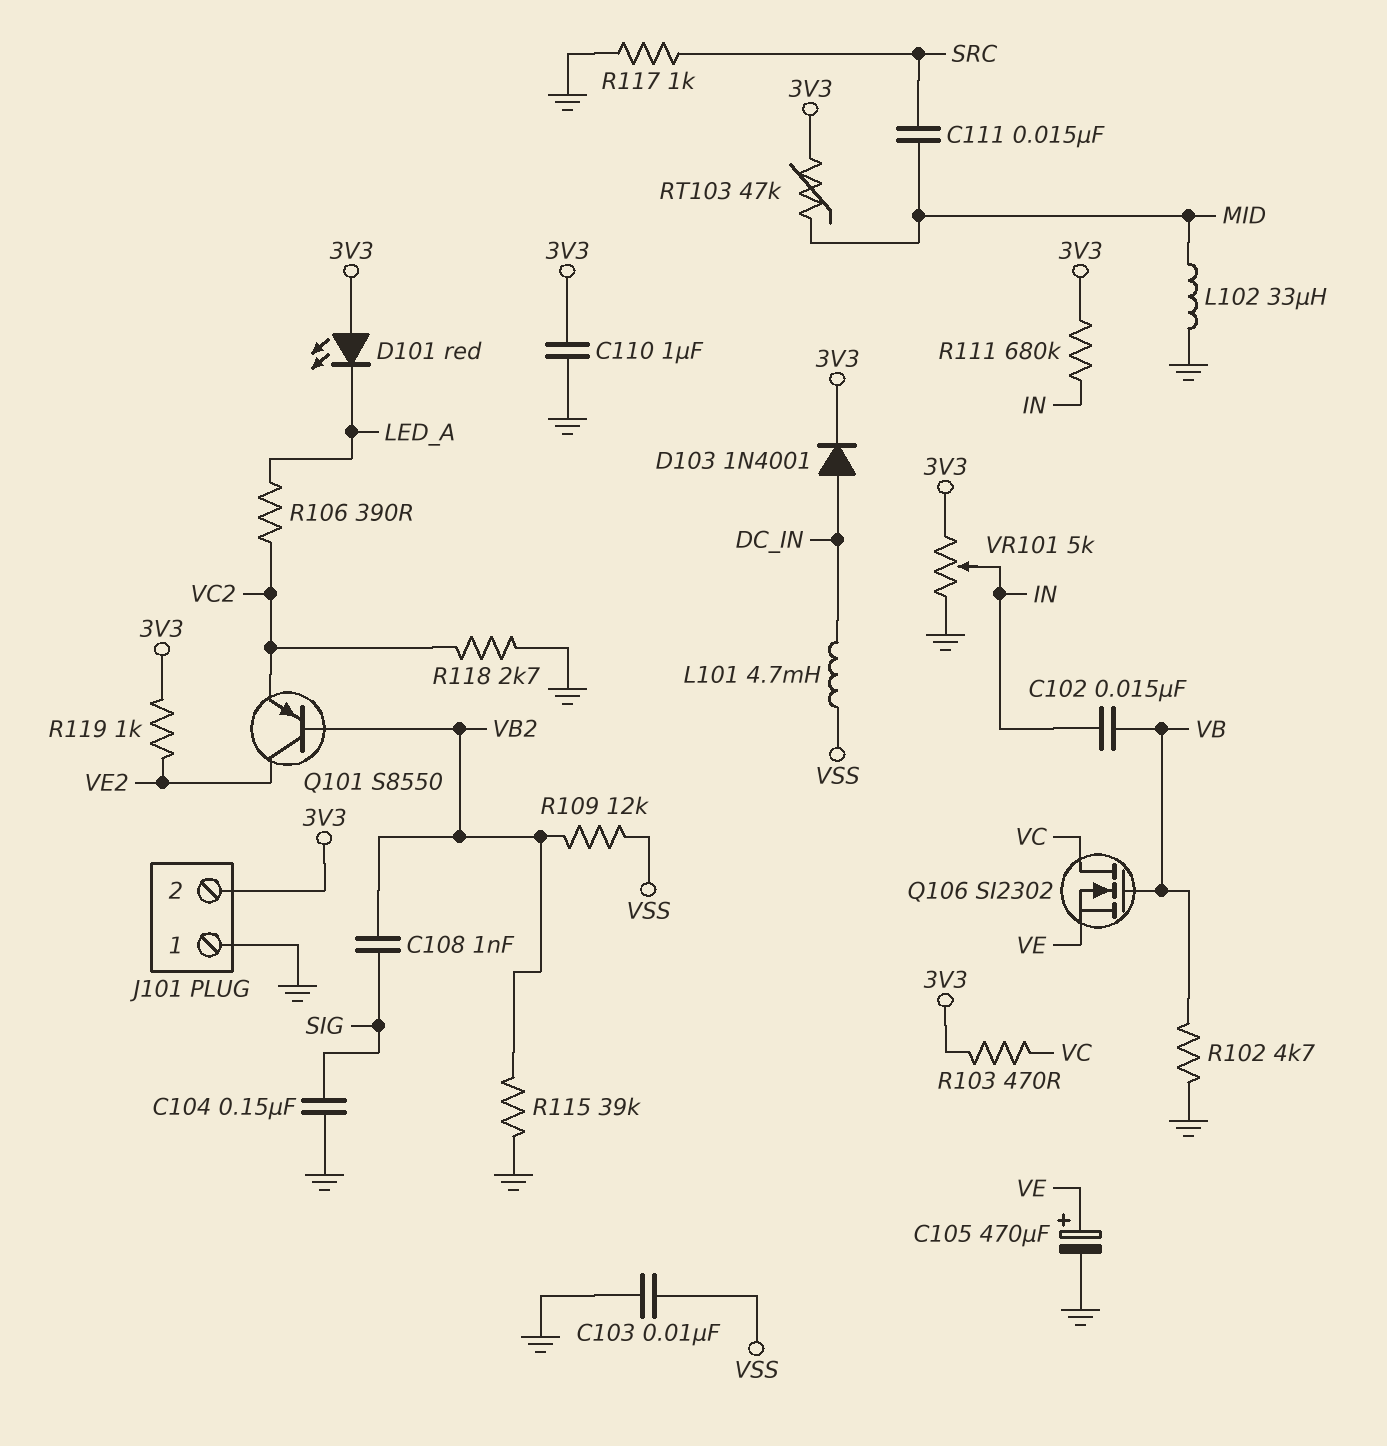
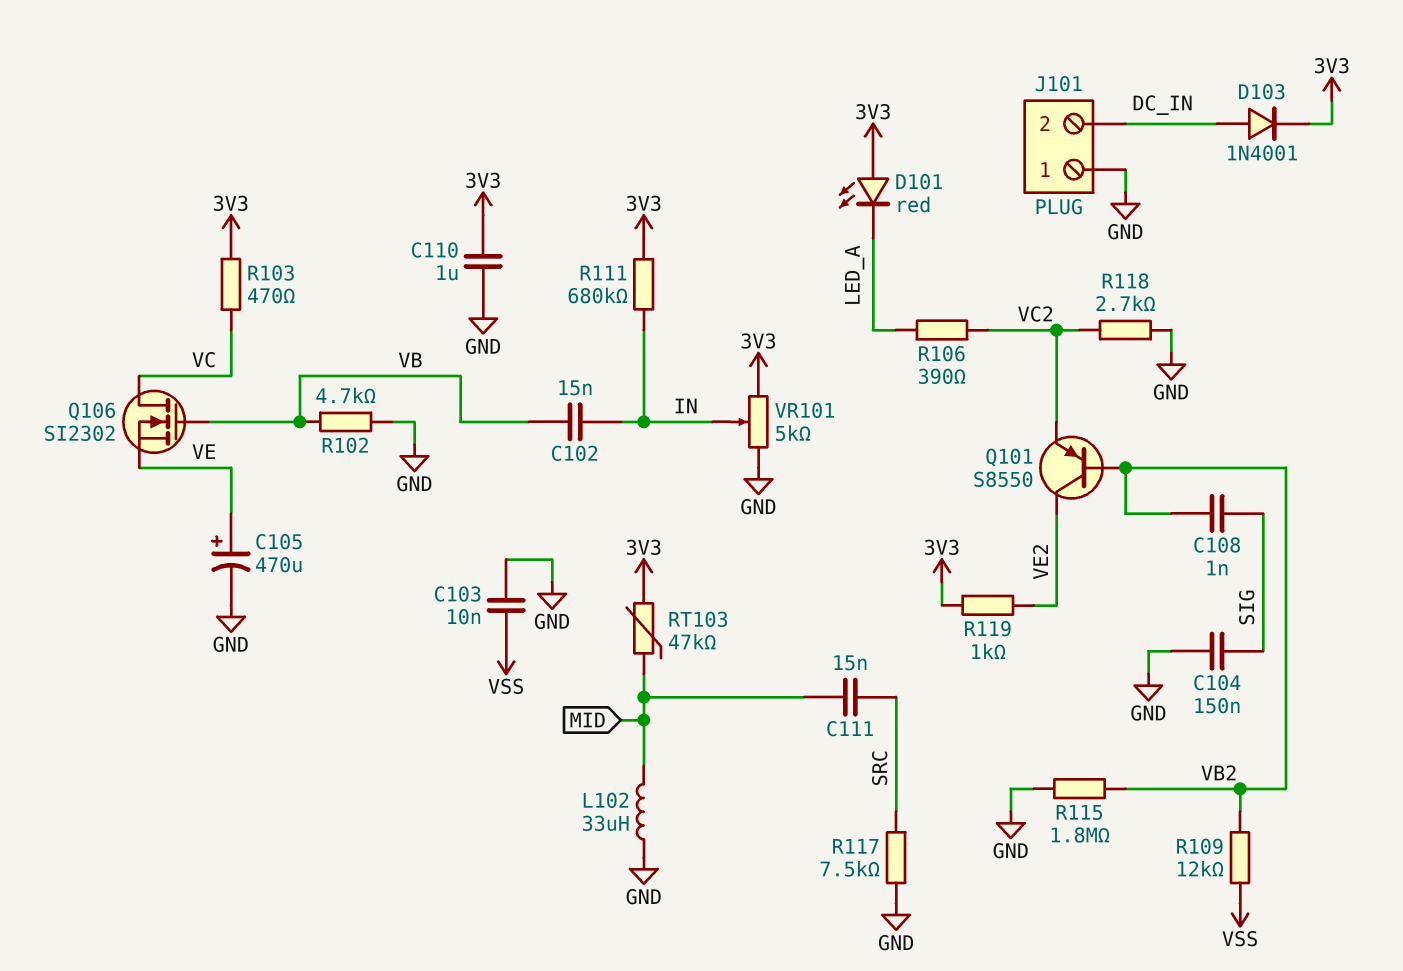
J101 pin 2: 3V3 -> DC_IN
L101: 4.7mH (DC_IN, VSS) -> none
R115: 39k (GND, VB2) -> 1.8M (GND, VB2)
R117: 1k (GND, SRC) -> 7.5k (GND, SRC)

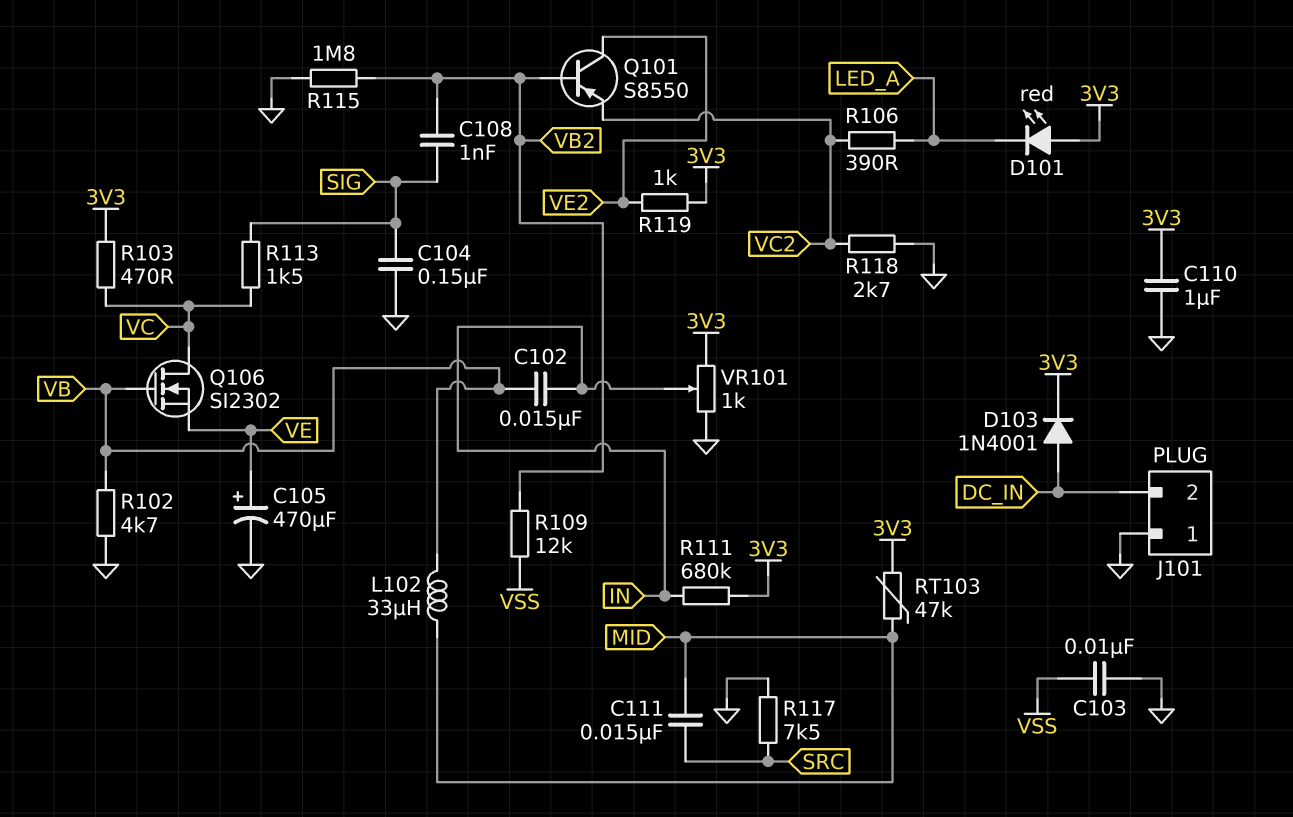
L102: 33uH (GND, MID) -> 33uH (MID, VB)
R113: none -> 1.5k (SIG, VC)
VR101: 5k (3V3, GND, wiper IN) -> 1k (3V3, GND, wiper IN)

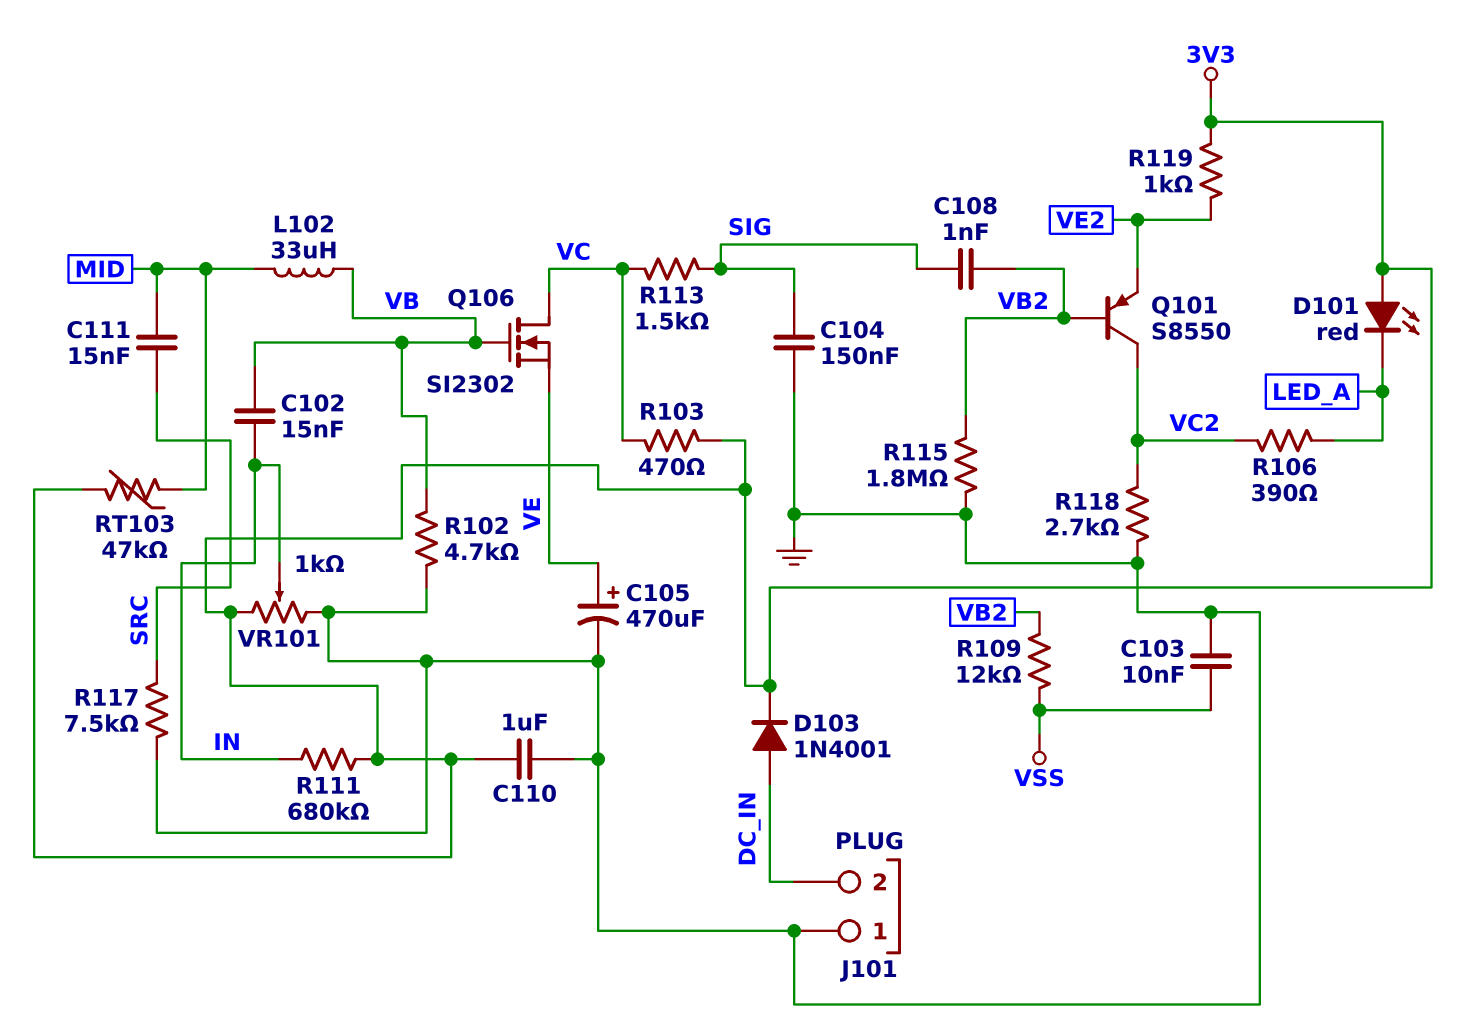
Q101: PNP S8550 (B VB2, C VE2, E VC2) -> PNP S8550 (B VB2, C VC2, E VE2)

